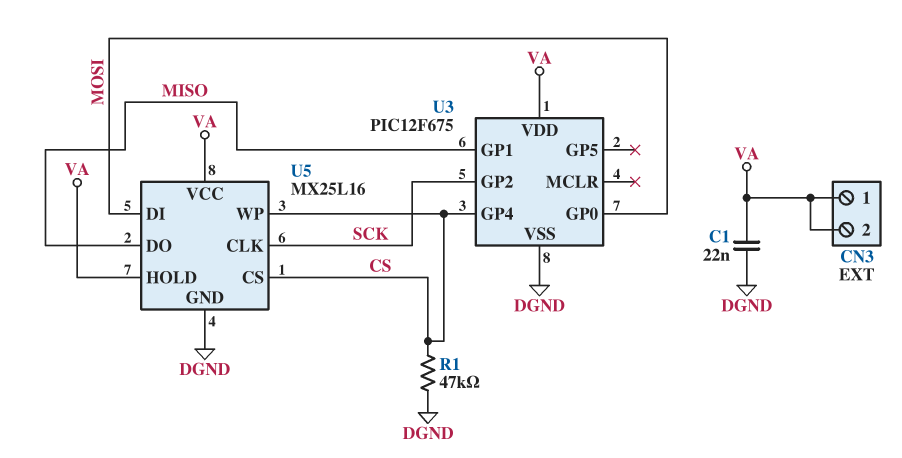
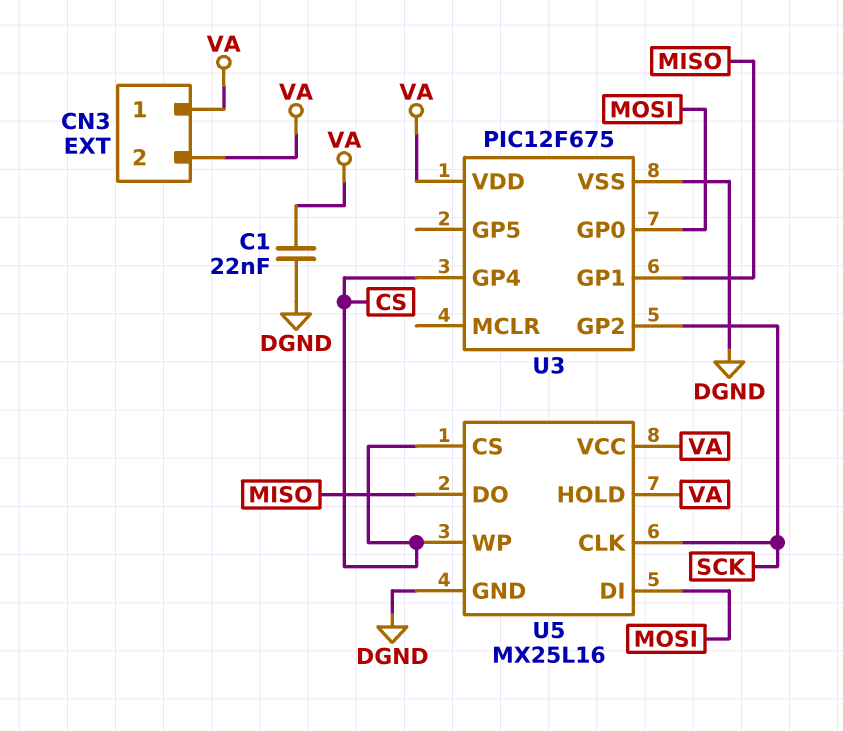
R1: 47k (CS, DGND) -> none

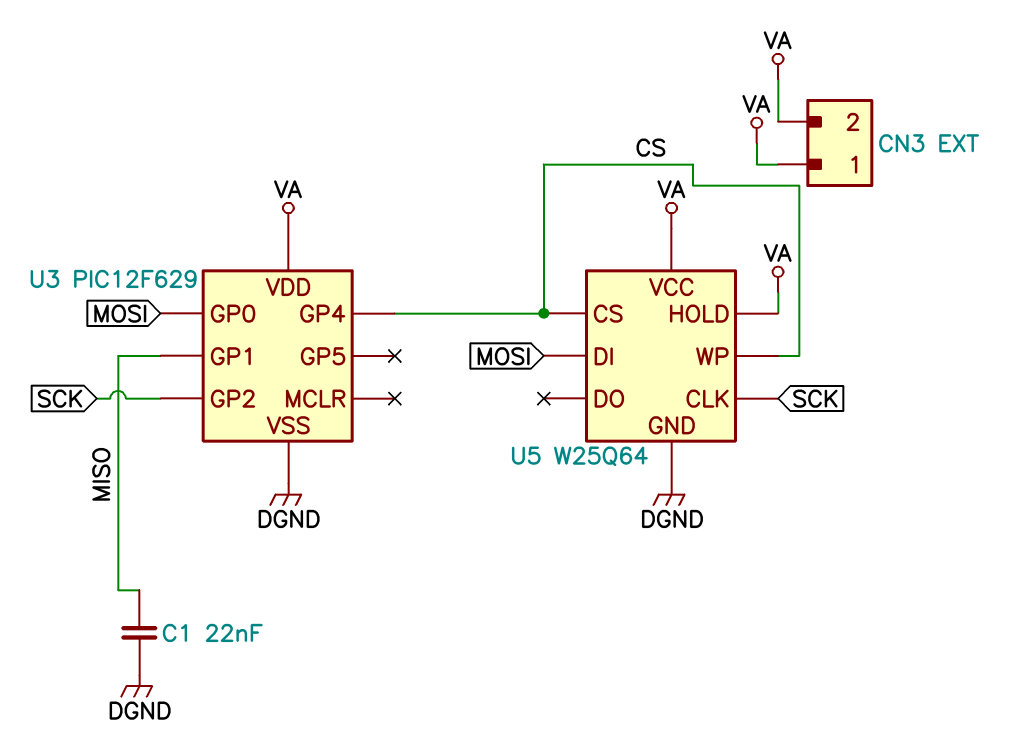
C1: 22nF (DGND, VA) -> 22nF (DGND, MISO)
U3: PIC12F675 -> PIC12F629
U5: MX25L16 -> W25Q64
U5 pin DO: MISO -> none

